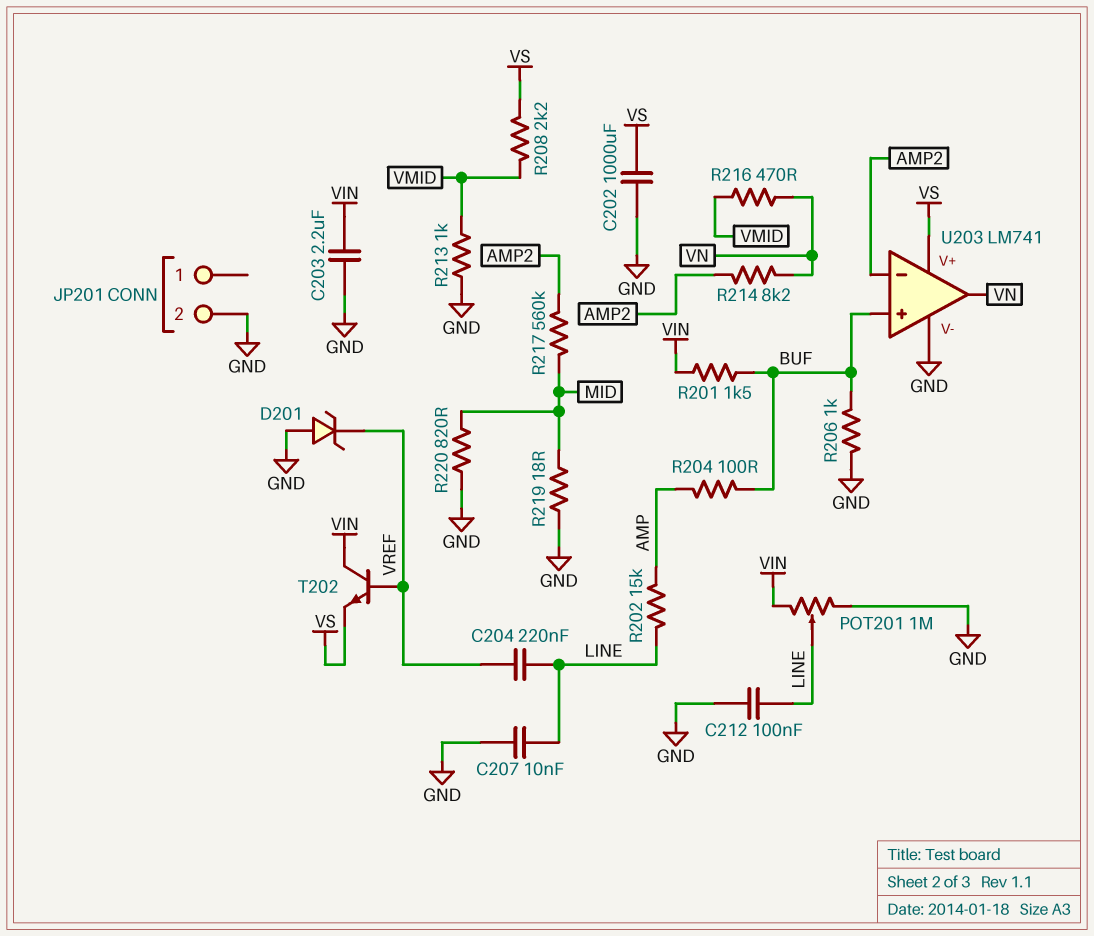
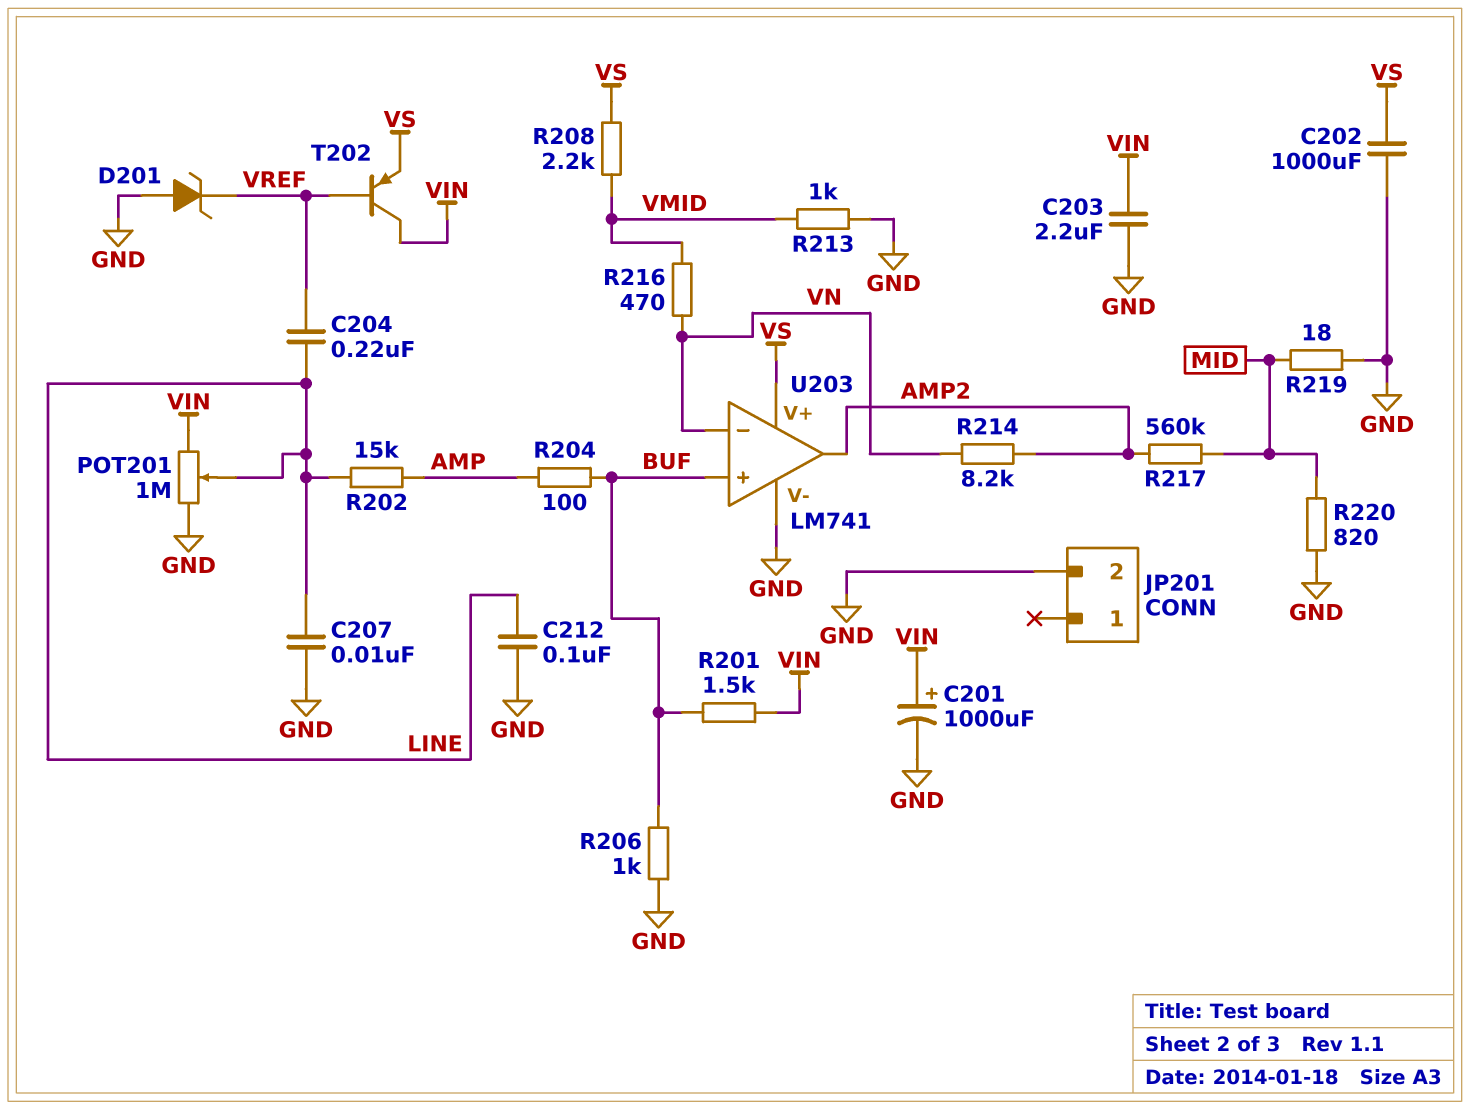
C201: none -> 1000uF (plus VIN, minus GND)
T202: NPN (B VREF, C VIN, E VS) -> PNP (B VREF, C VIN, E VS)
U203 pin in-: AMP2 -> VN
U203 pin out: VN -> AMP2

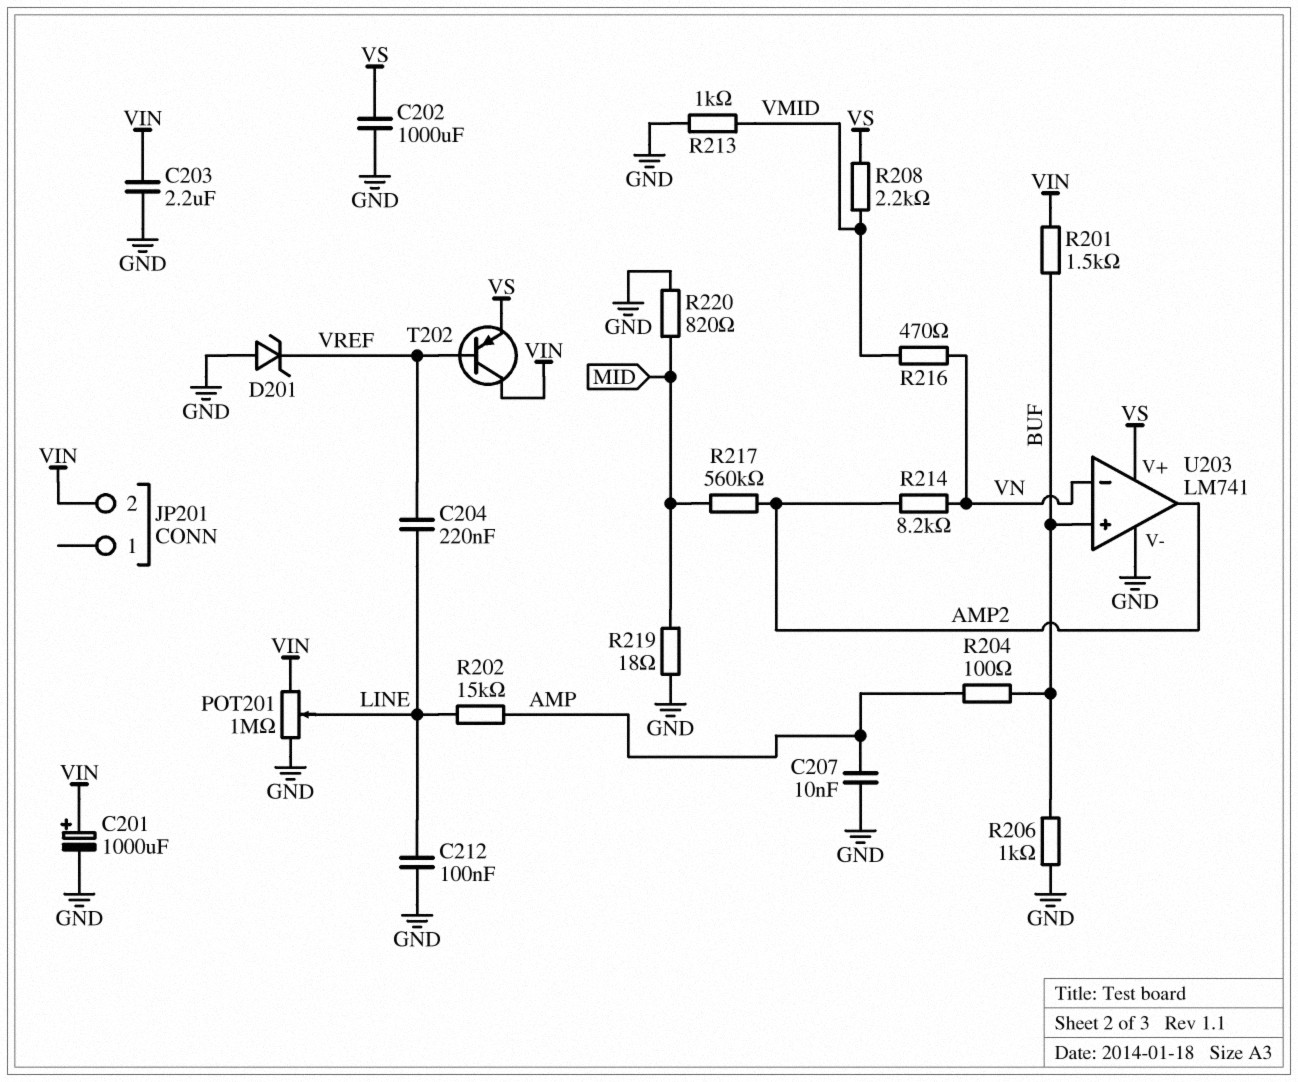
C207: 10nF (GND, LINE) -> 10nF (AMP, GND)
JP201 pin 2: GND -> VIN

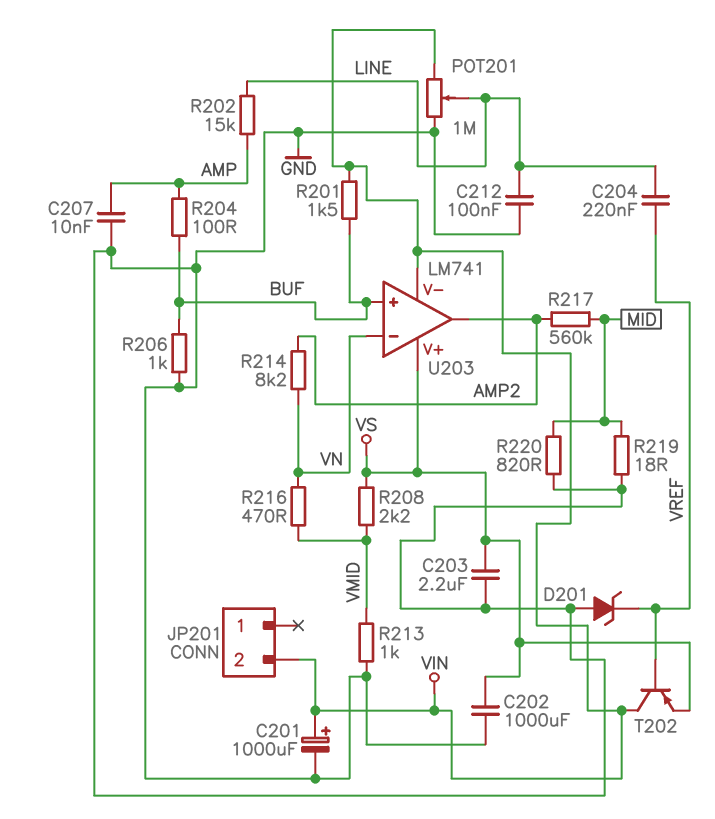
C203: 2.2uF (GND, VIN) -> 2.2uF (GND, VS)
U203 pin V-: GND -> VIN

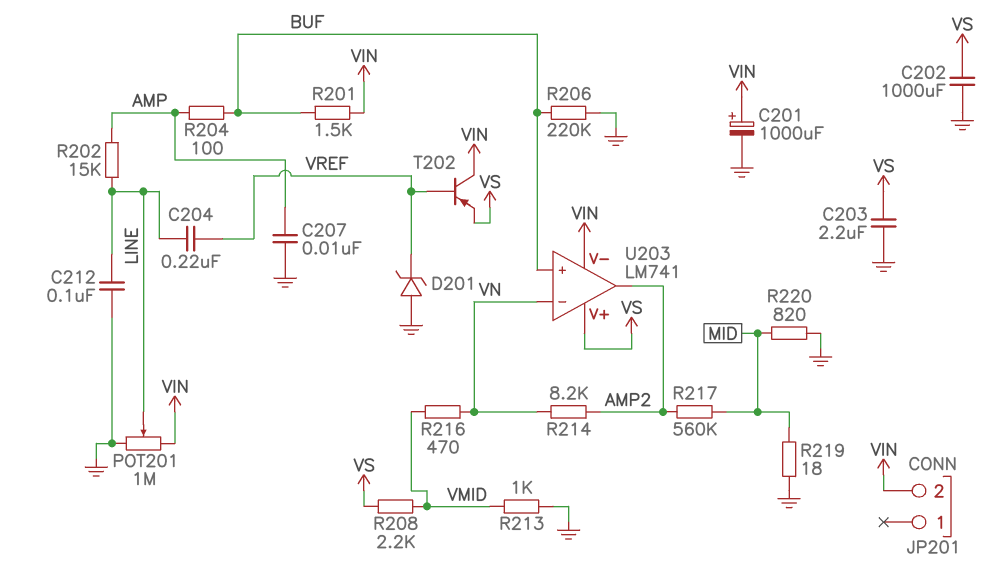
R206: 1k (BUF, GND) -> 220k (BUF, GND)

